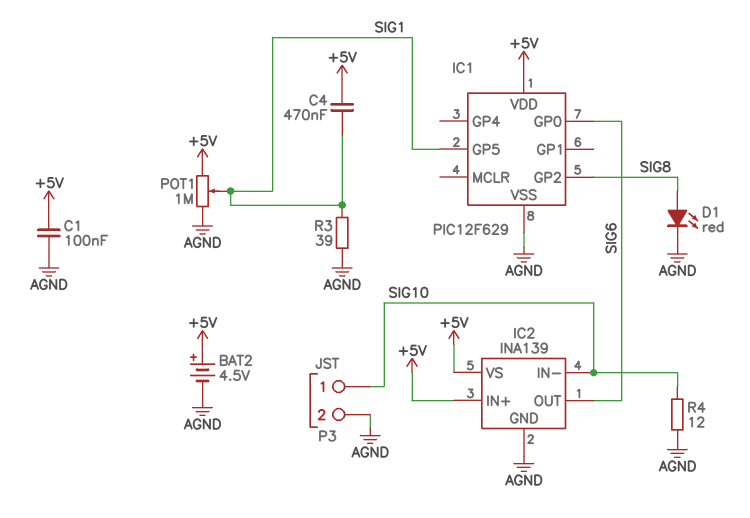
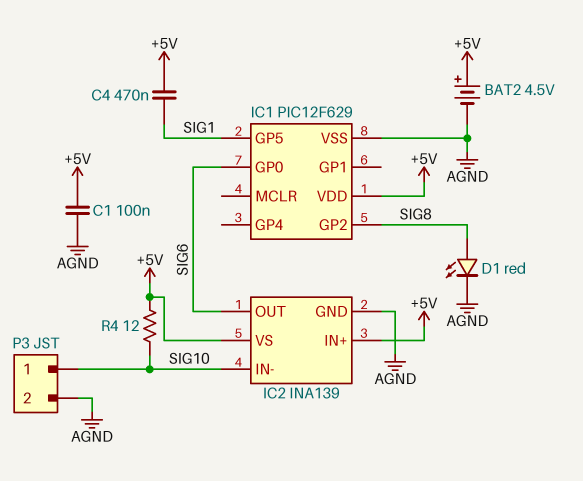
POT1: 1M (+5V, AGND, wiper SIG1) -> none
R3: 39 (AGND, SIG1) -> none
R4: 12 (AGND, SIG10) -> 12 (+5V, SIG10)

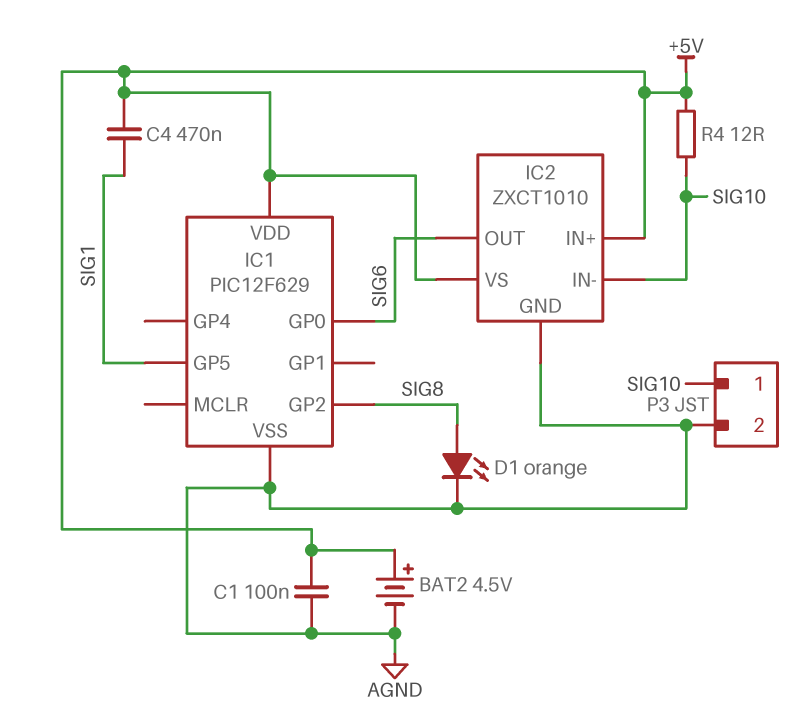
D1: LED red (A SIG8, K AGND) -> LED orange (A SIG8, K AGND)
IC2: INA139 -> ZXCT1010

